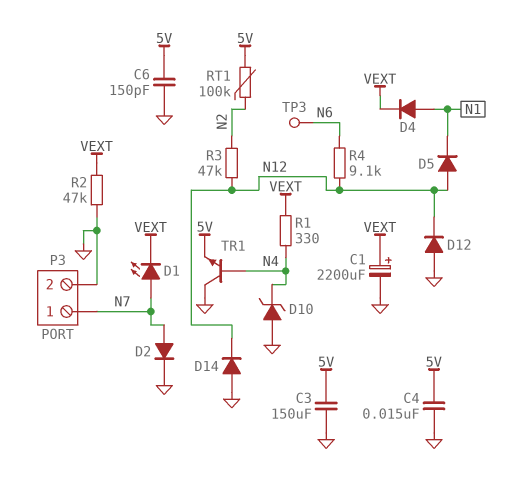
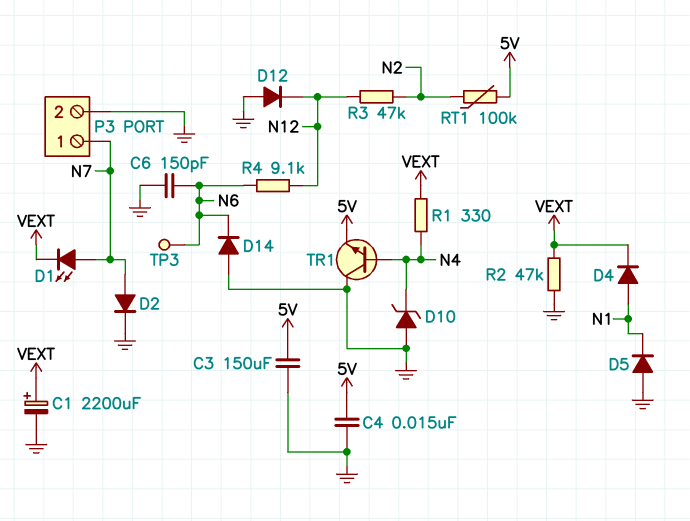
C6: 150pF (5V, GND) -> 150pF (GND, N6)
D5: diode (A N12, K N1) -> diode (A GND, K N1)
D14: diode (A GND, K N12) -> diode (A GND, K N6)

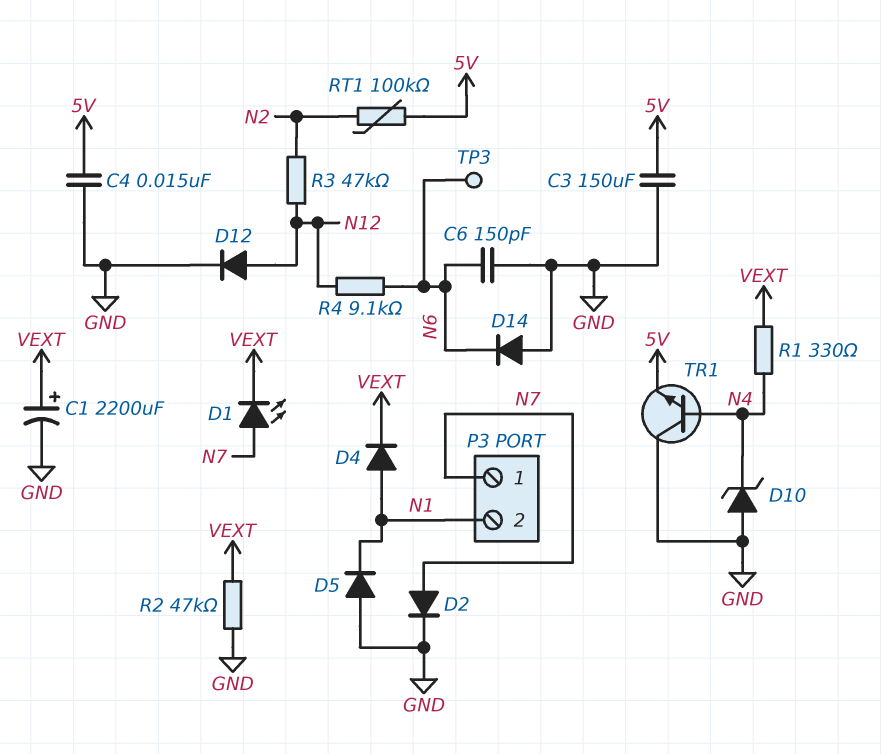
D12: diode (A GND, K N12) -> diode (A N12, K GND)
P3 pin 2: GND -> N1

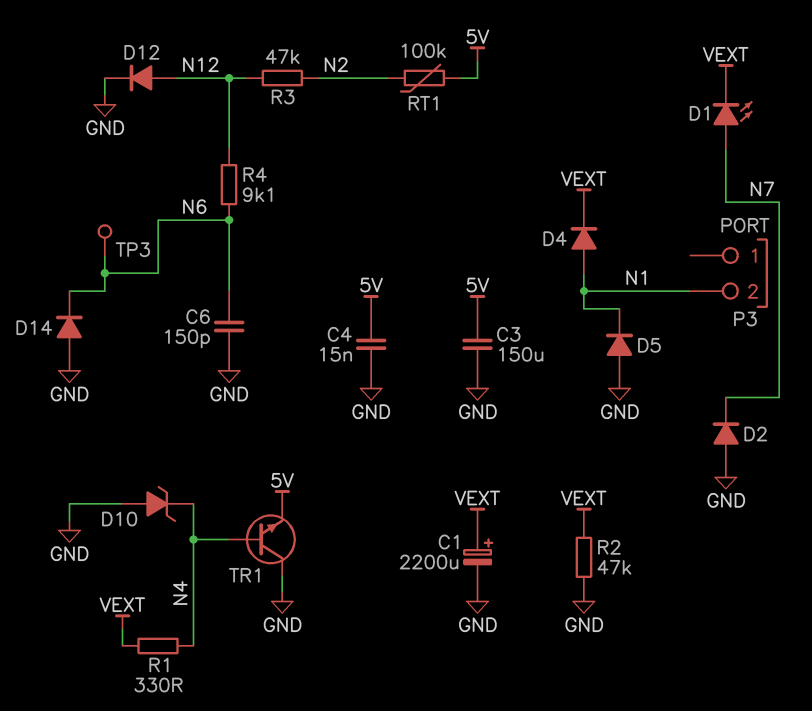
D2: diode (A N7, K GND) -> diode (A GND, K N7)
P3 pin 1: N7 -> none

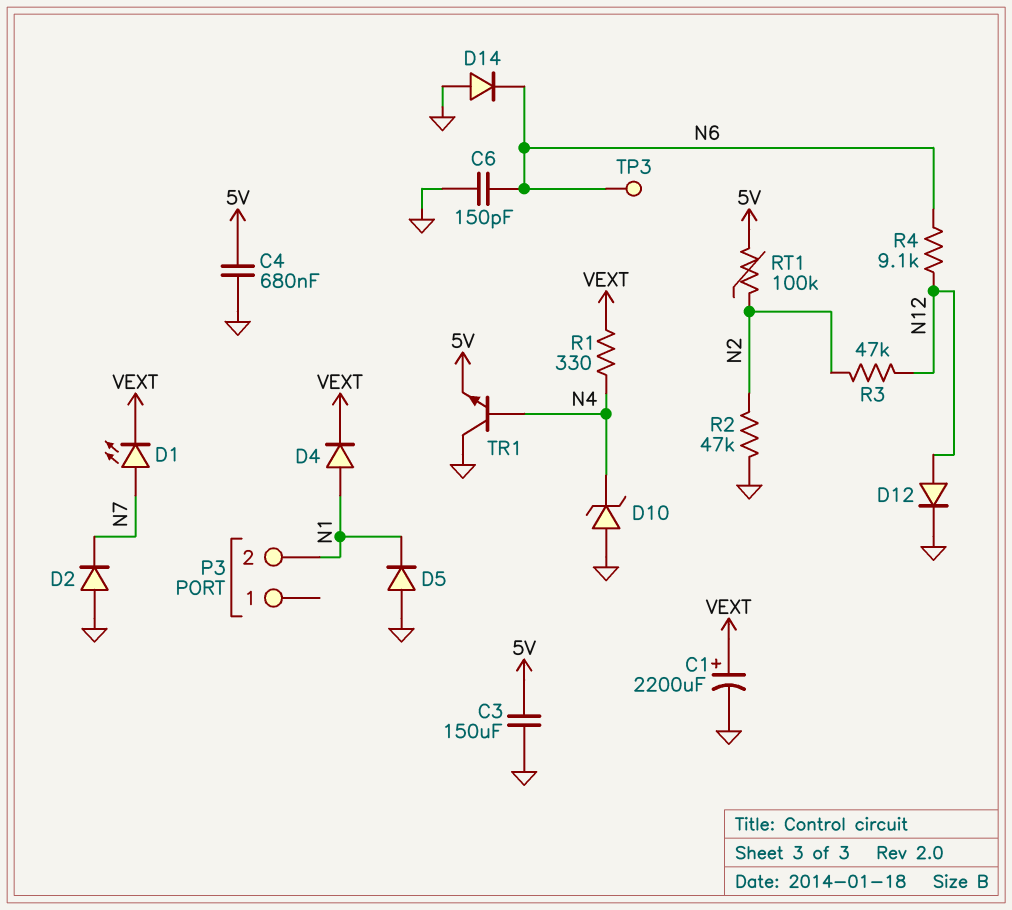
C4: 15nF (5V, GND) -> 680nF (5V, GND)
R2: 47k (GND, VEXT) -> 47k (GND, N2)

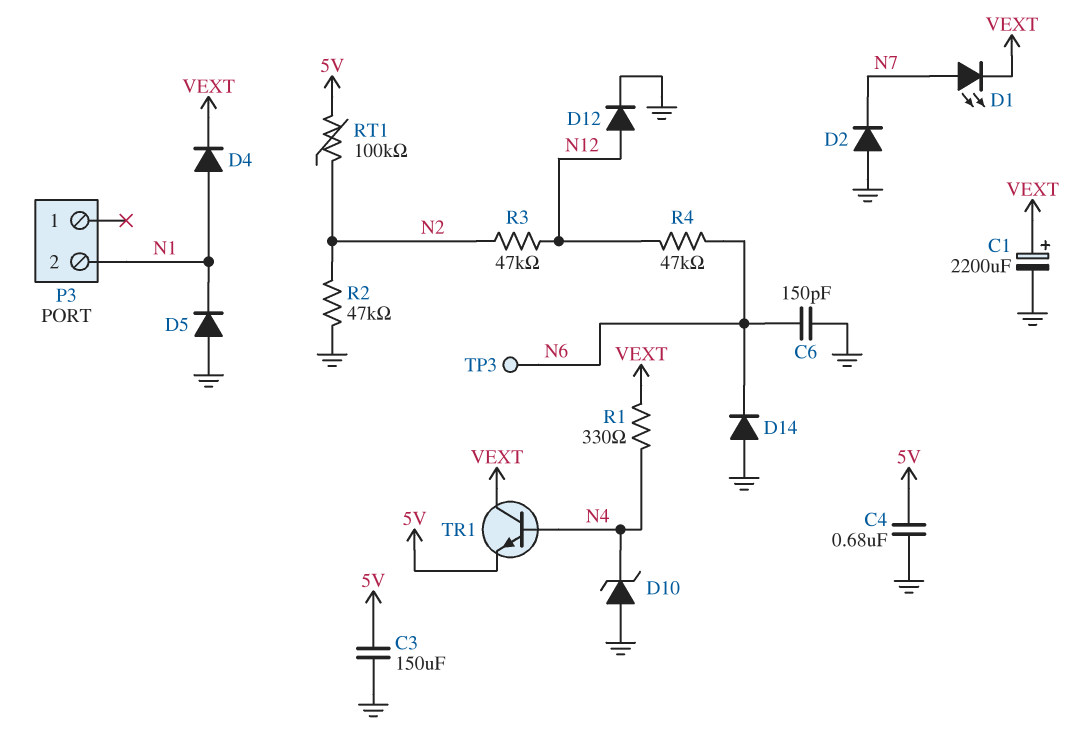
R4: 9.1k (N6, N12) -> 47k (N6, N12)
TR1: NPN (B N4, C GND, E 5V) -> NPN (B N4, C VEXT, E 5V)

